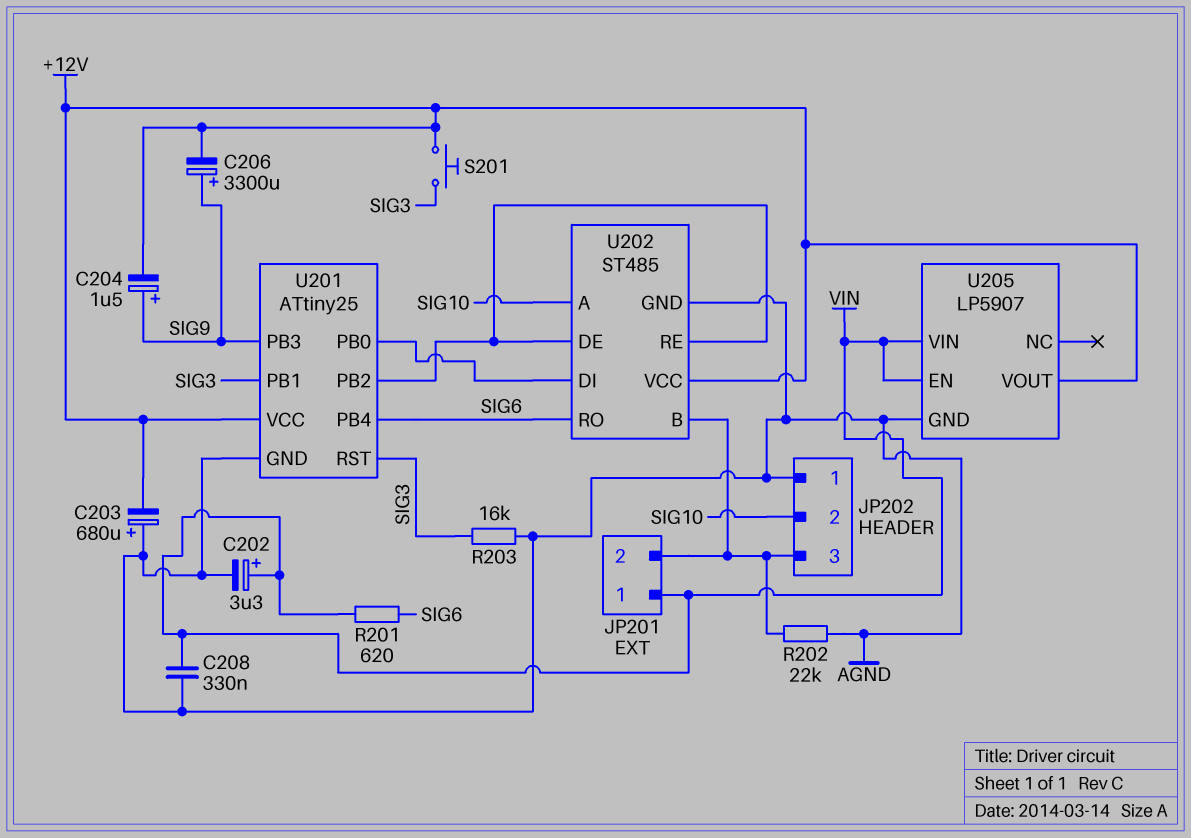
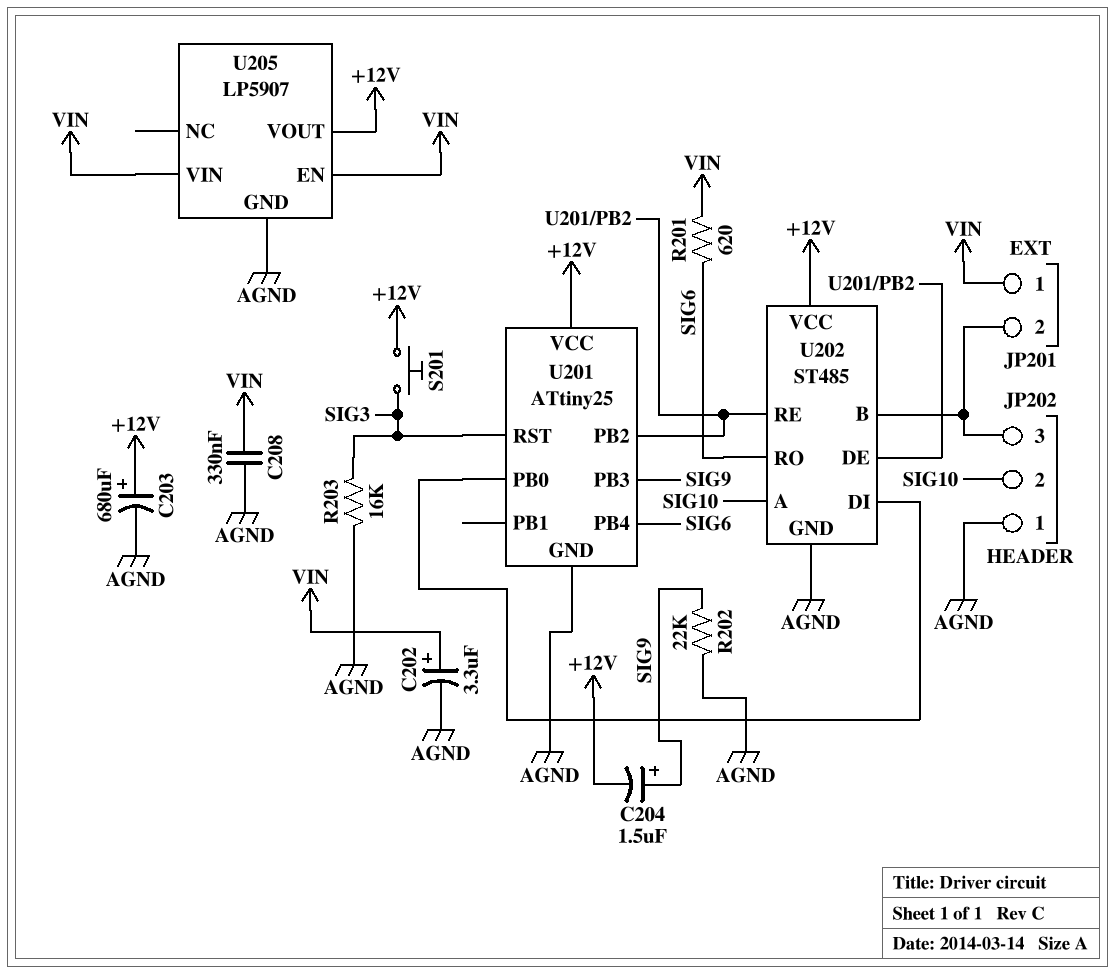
C203: 680uF (plus AGND, minus +12V) -> 680uF (plus +12V, minus AGND)
C206: 3300uF (plus SIG9, minus +12V) -> none
R202: 22k (AGND, JP201/2) -> 22k (AGND, SIG9)
U201 pin PB1: SIG3 -> none

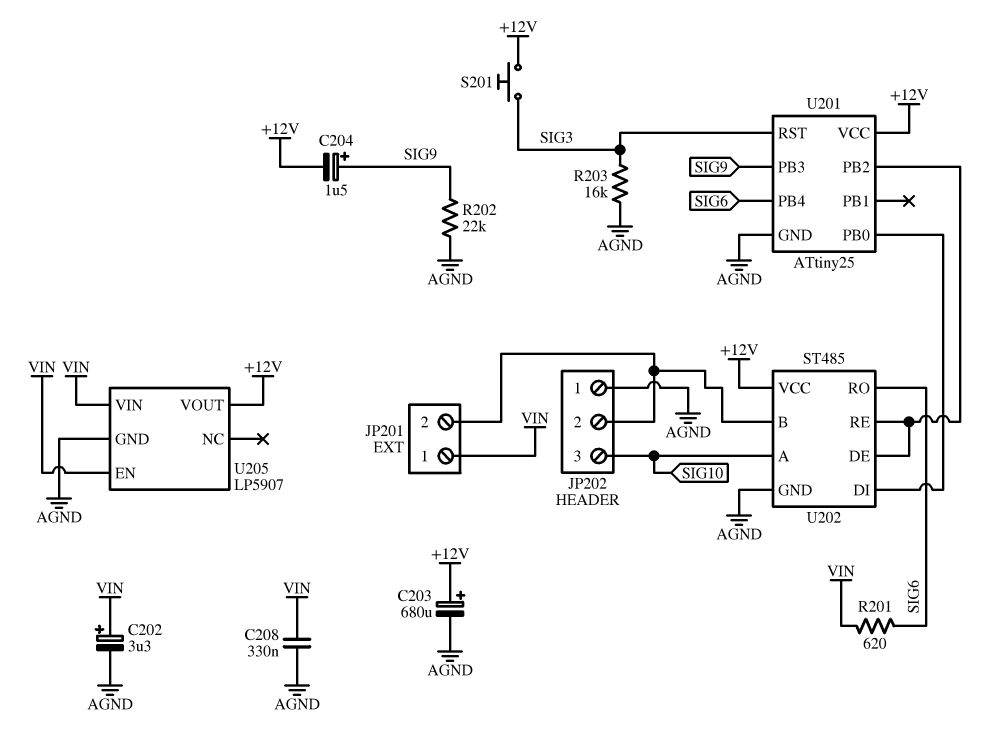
JP202 pin 2: SIG10 -> JP201/2
JP202 pin 3: JP201/2 -> SIG10

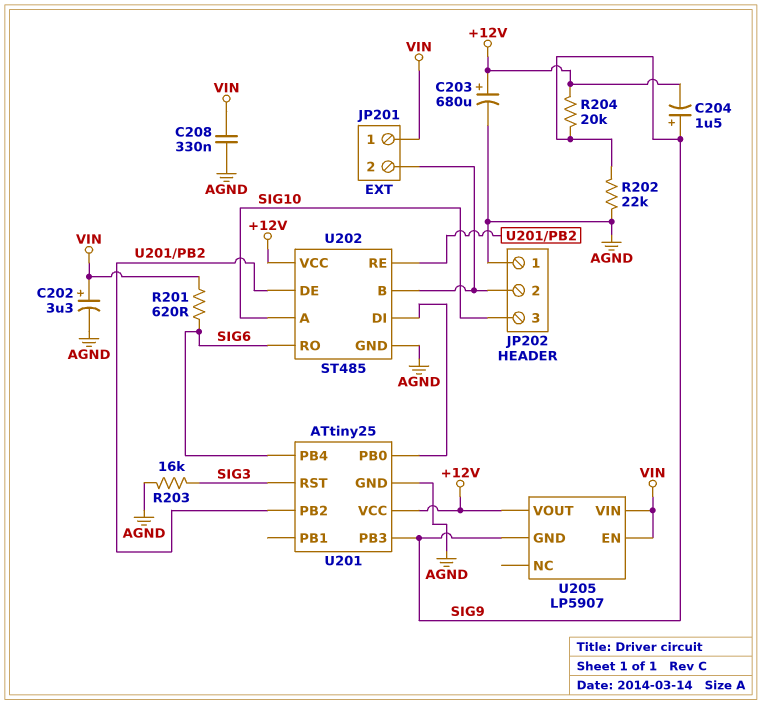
R204: none -> 20k (+12V, SIG9)
S201: button (+12V, SIG3) -> none
U205 pin GND: AGND -> SIG9

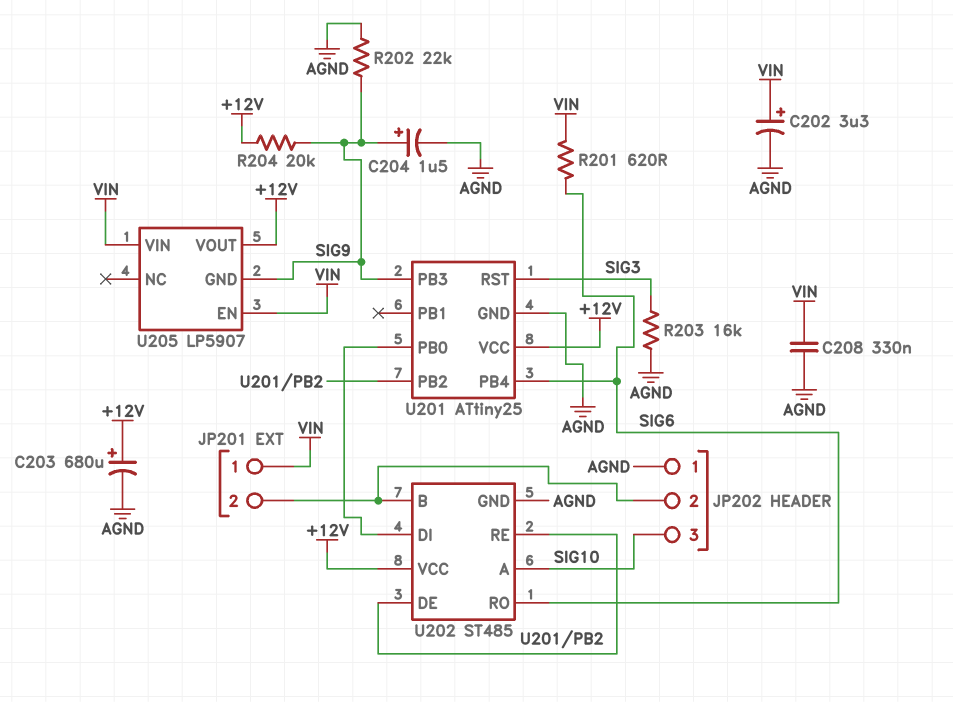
C204: 1.5uF (plus SIG9, minus +12V) -> 1.5uF (plus SIG9, minus AGND)

